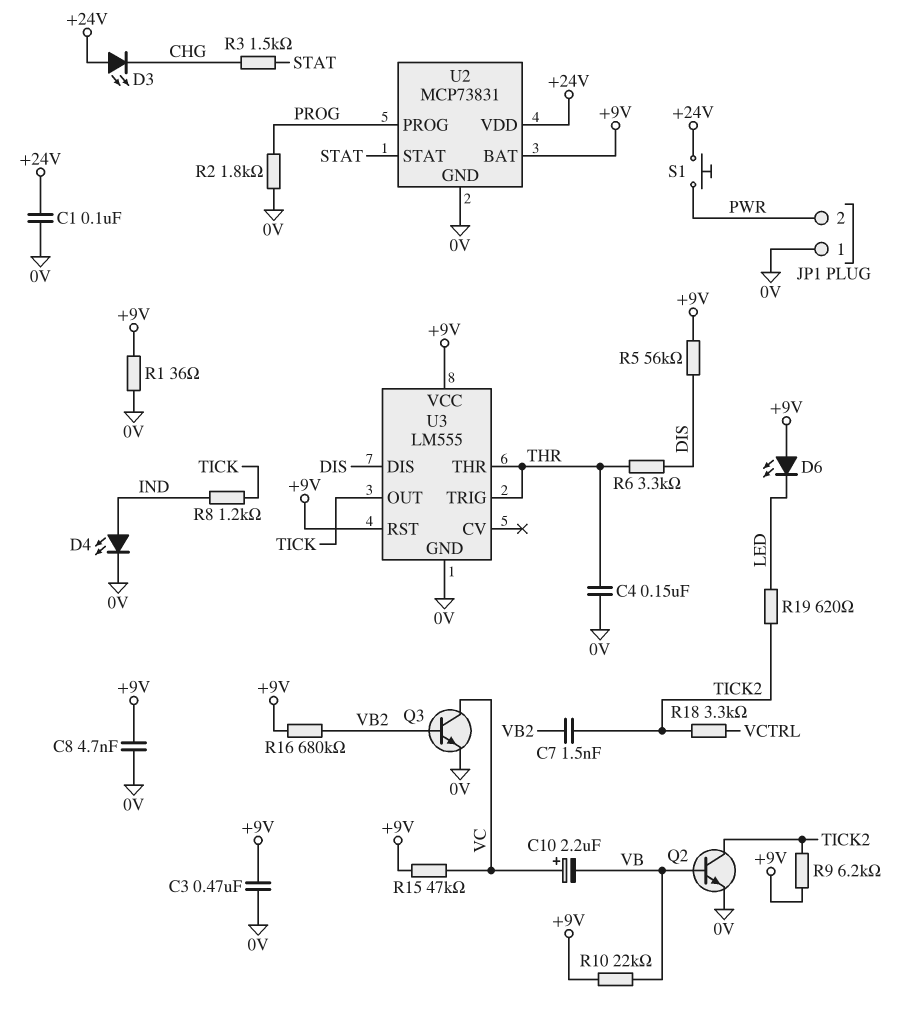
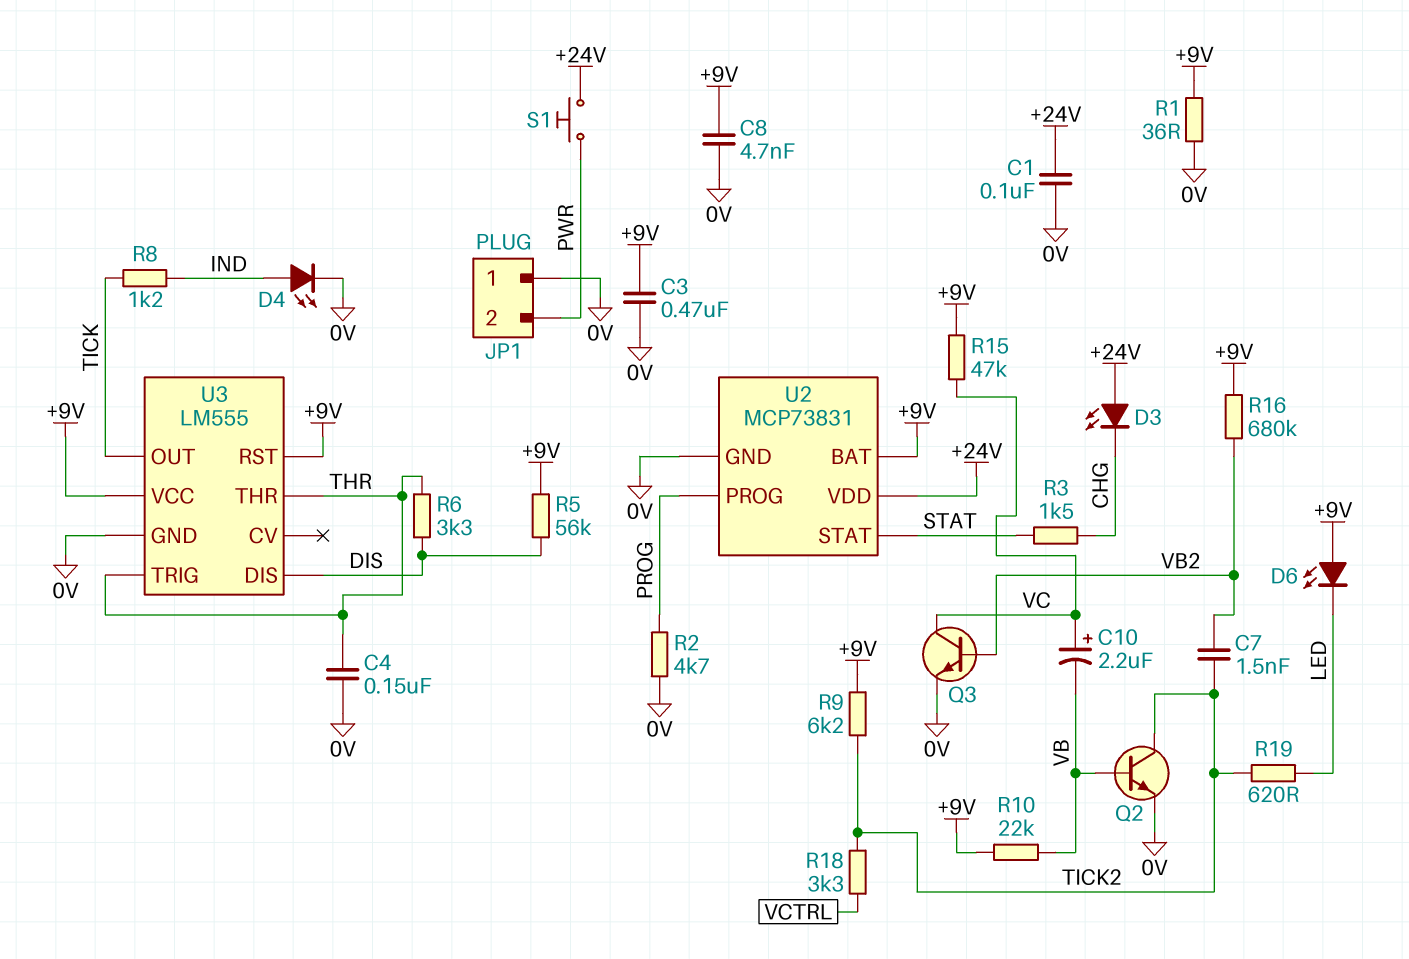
R2: 1.8k (0V, PROG) -> 4.7k (0V, PROG)

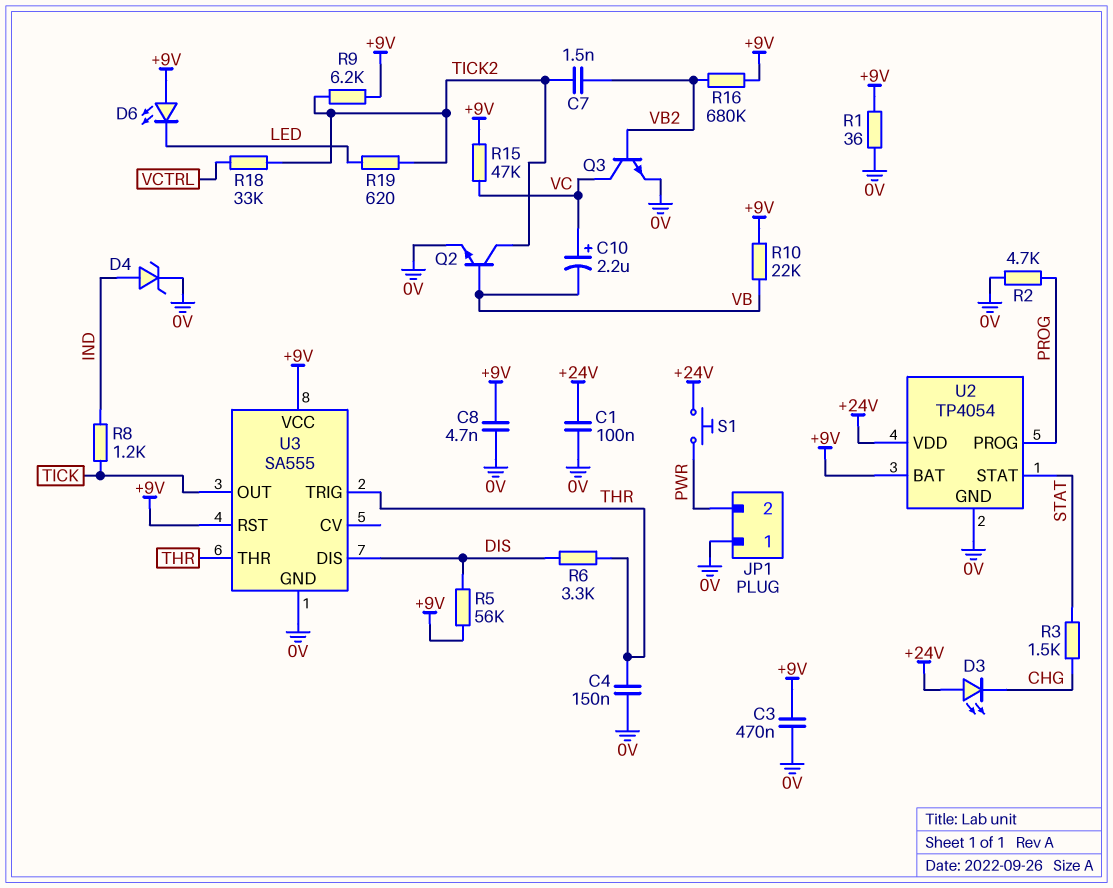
D4: LED (A IND, K 0V) -> zener (A IND, K 0V)
R18: 3.3k (TICK2, VCTRL) -> 33k (TICK2, VCTRL)
U2: MCP73831 -> TP4054
U3: LM555 -> SA555

